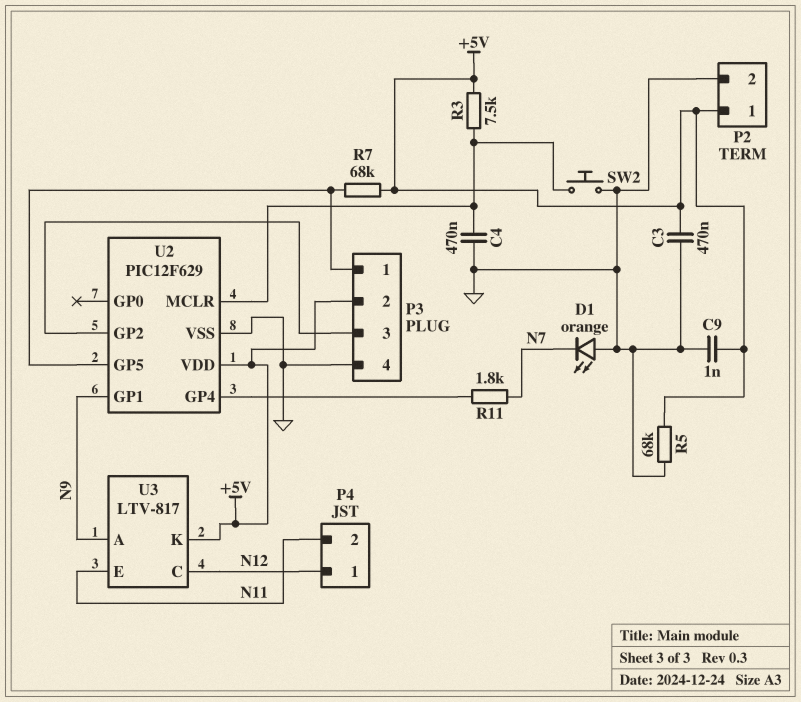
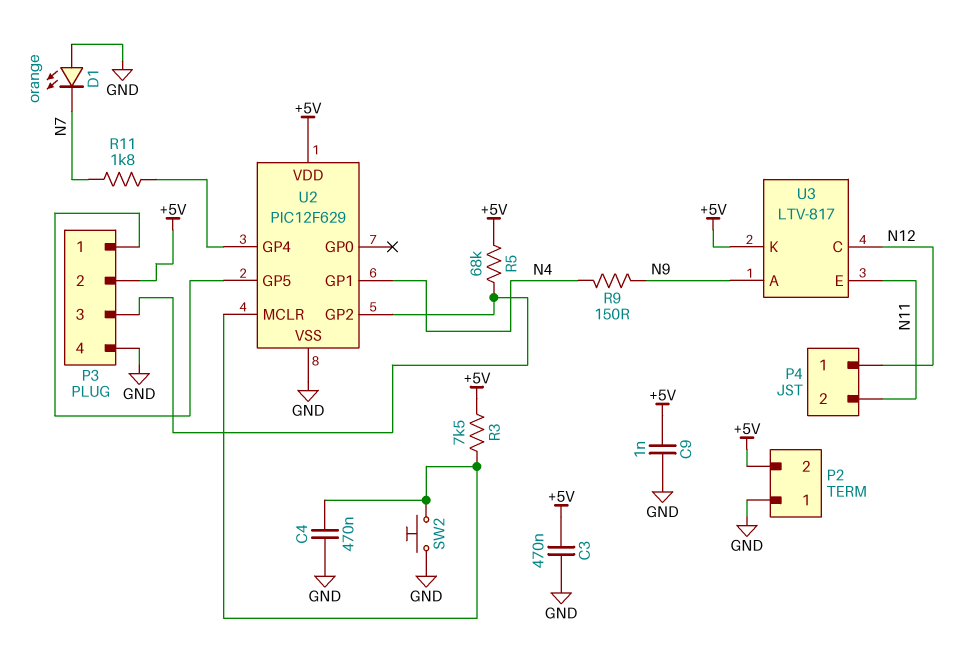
P2 pin 1: +5V -> GND
P2 pin 2: GND -> +5V
R5: 68k (+5V, GND) -> 68k (+5V, P3/3)
R7: 68k (+5V, P3/1) -> none
R9: none -> 150 (N4, N9)
U2 pin GP1: N9 -> N4

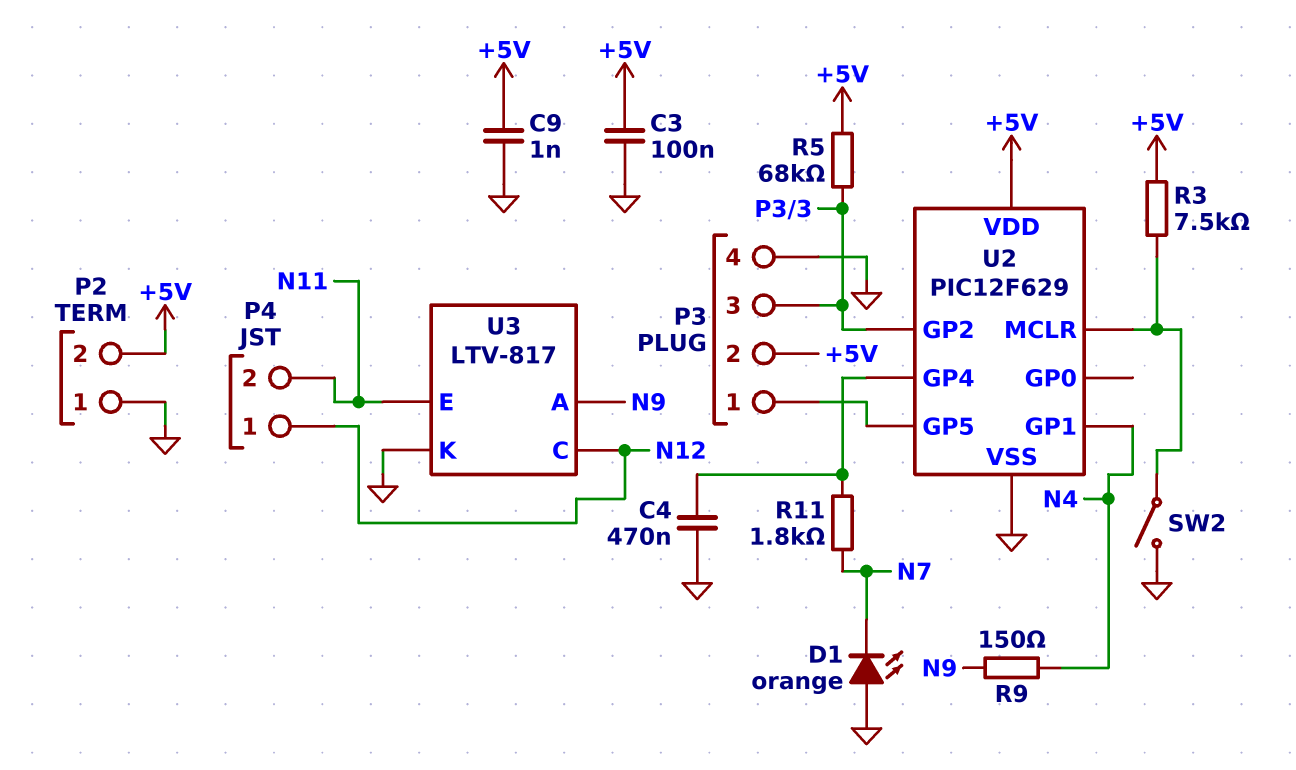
C3: 470nF (+5V, GND) -> 100nF (+5V, GND)
C4: 470nF (GND, U2/MCLR) -> 470nF (GND, U2/GP4)
SW2: button (GND, U2/MCLR) -> switch (GND, U2/MCLR)
U3 pin K: +5V -> GND

